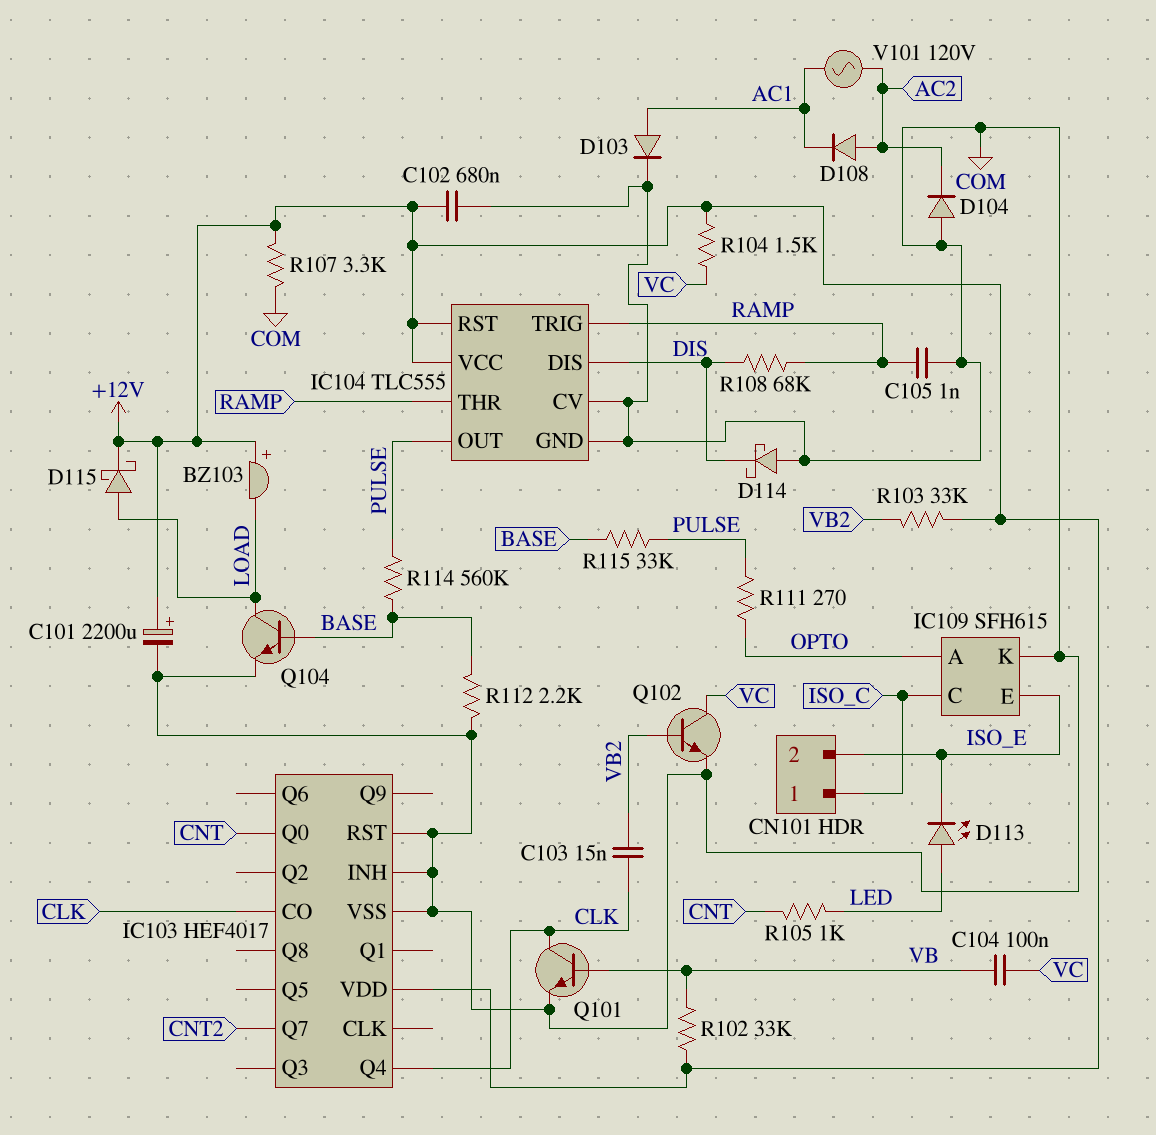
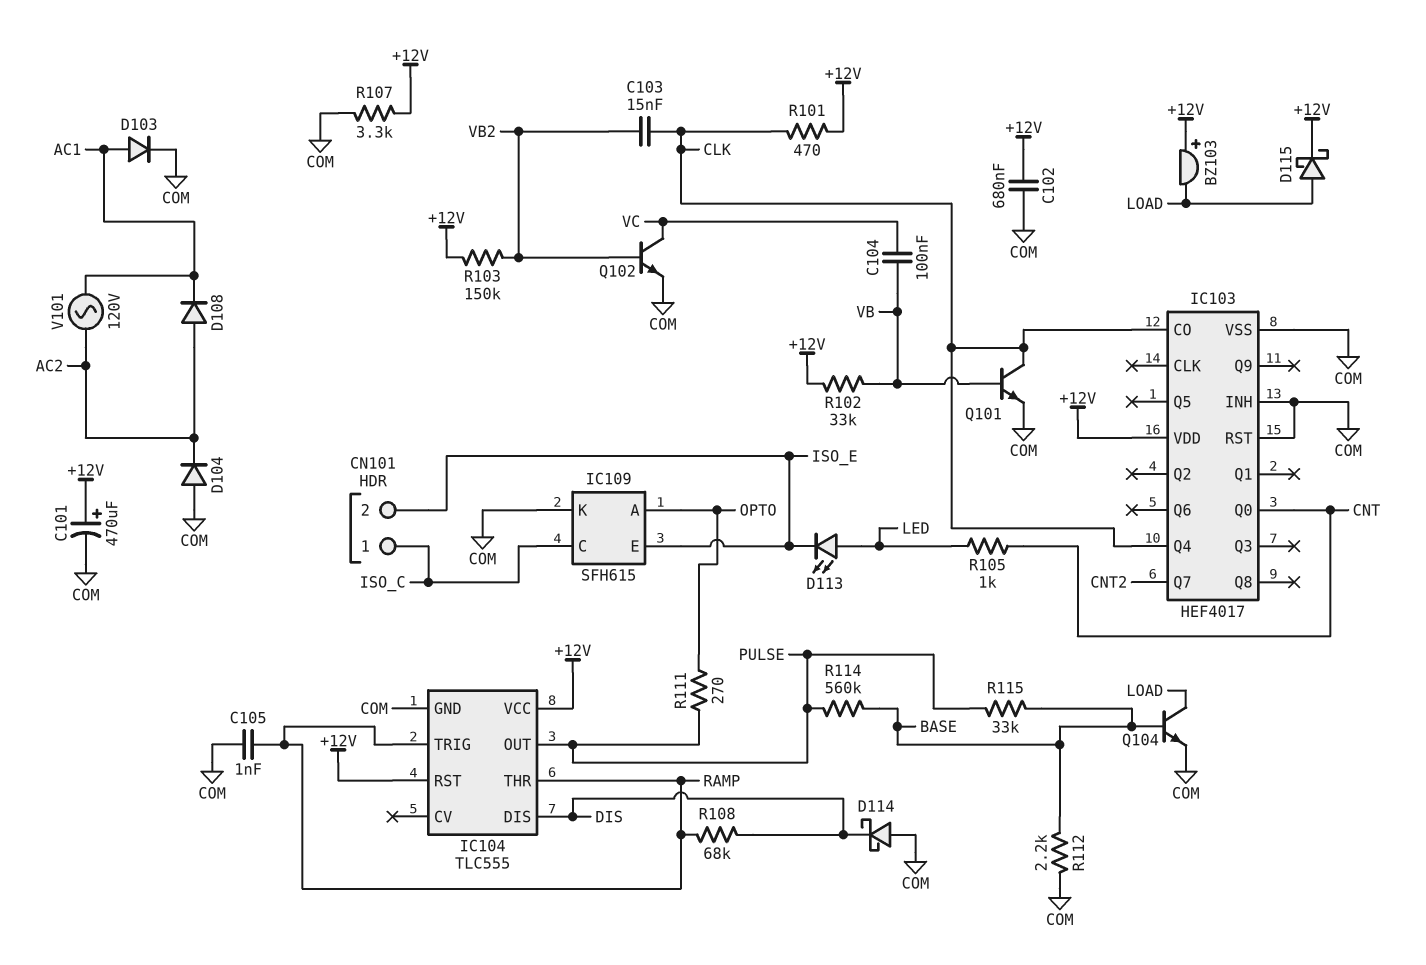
C101: 2200uF (plus +12V, minus COM) -> 470uF (plus +12V, minus COM)
IC104 pin CV: COM -> none
R101: none -> 470 (+12V, CLK)
R103: 33k (+12V, VB2) -> 150k (+12V, VB2)
R104: 1.5k (+12V, VC) -> none

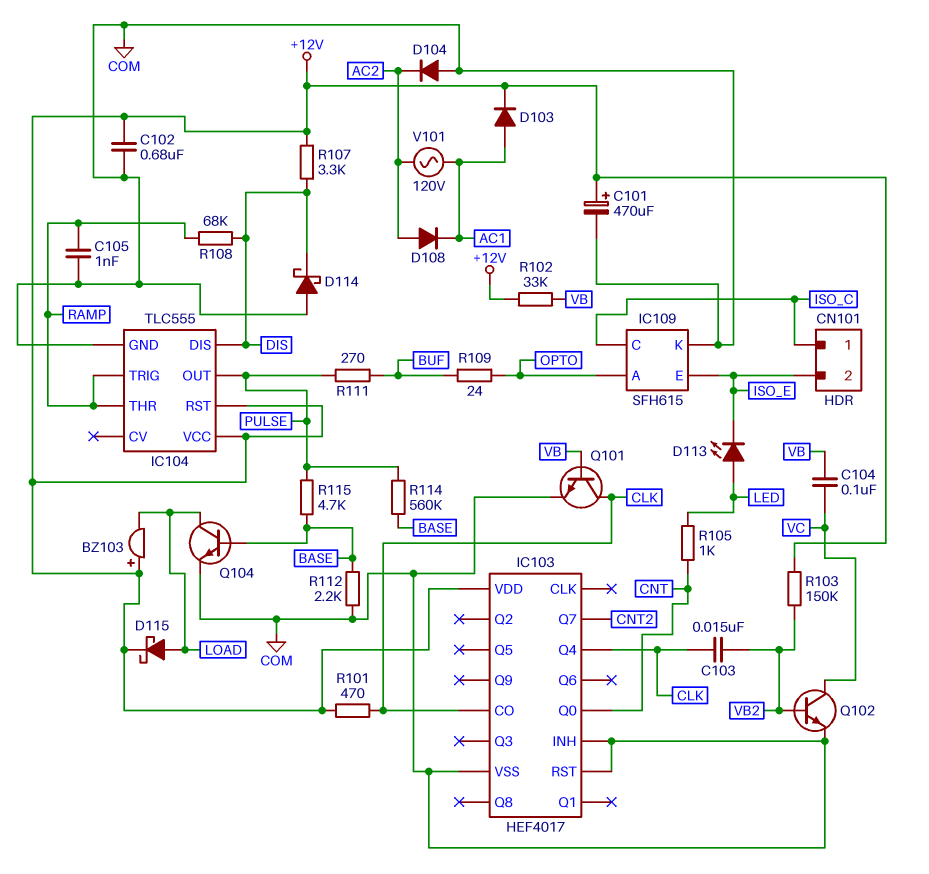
D103: diode (A AC1, K COM) -> diode (A AC1, K +12V)
R107: 3.3k (+12V, COM) -> 3.3k (+12V, DIS)
R109: none -> 24 (BUF, OPTO)
R111: 270 (OPTO, PULSE) -> 270 (BUF, PULSE)
R115: 33k (BASE, PULSE) -> 4.7k (BASE, PULSE)

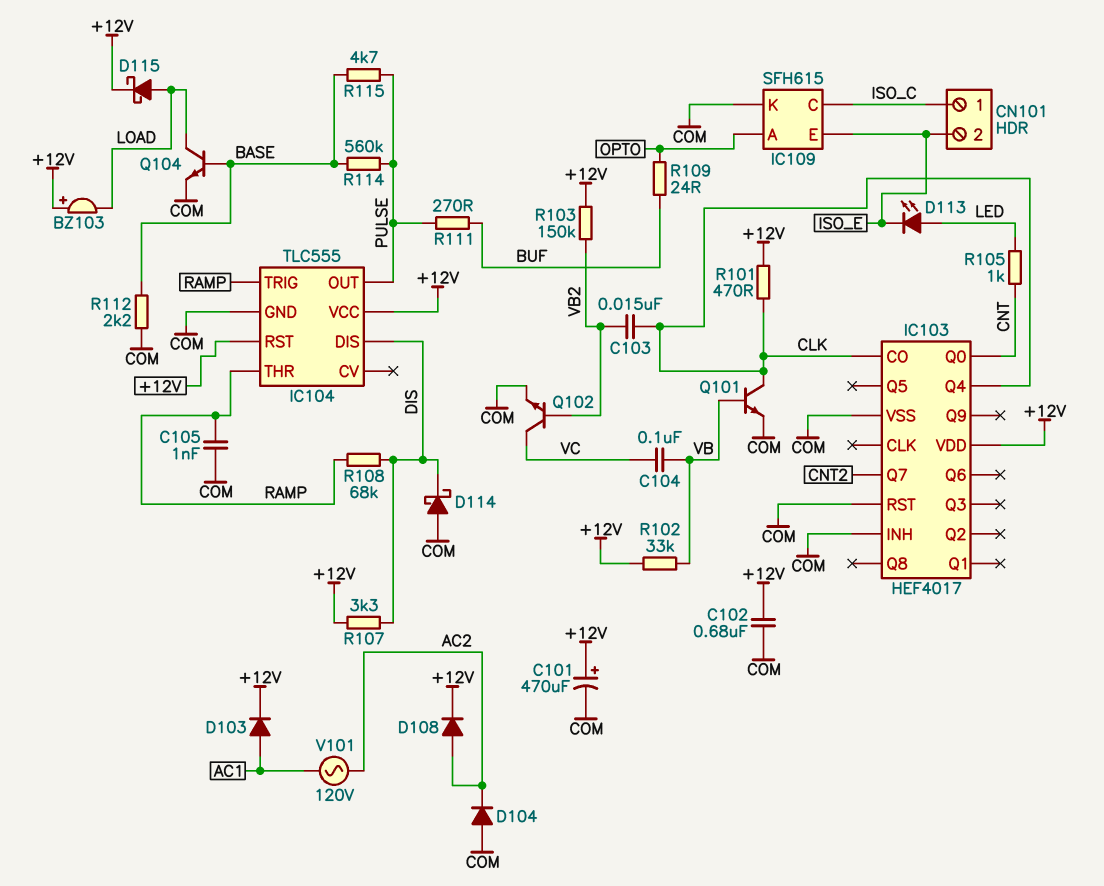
D108: diode (A AC2, K AC1) -> diode (A AC2, K +12V)

